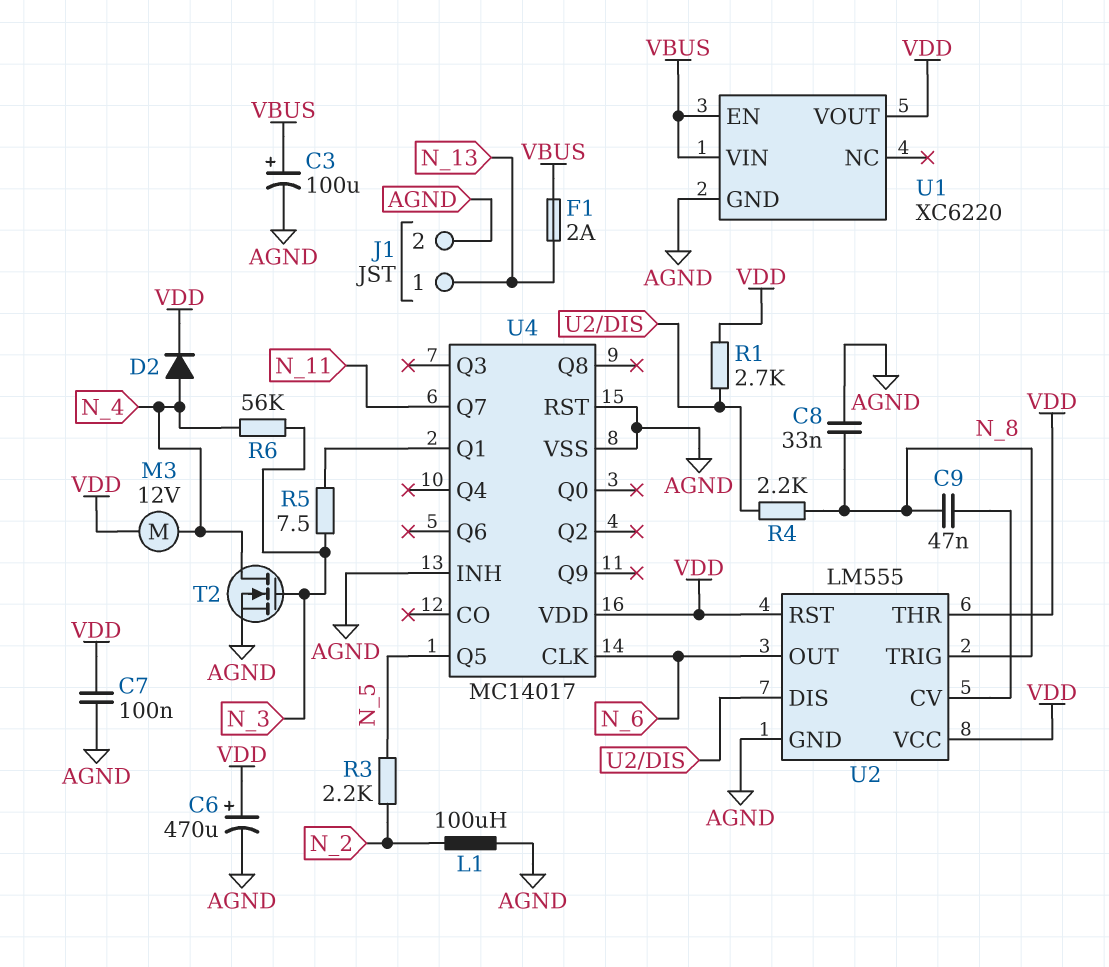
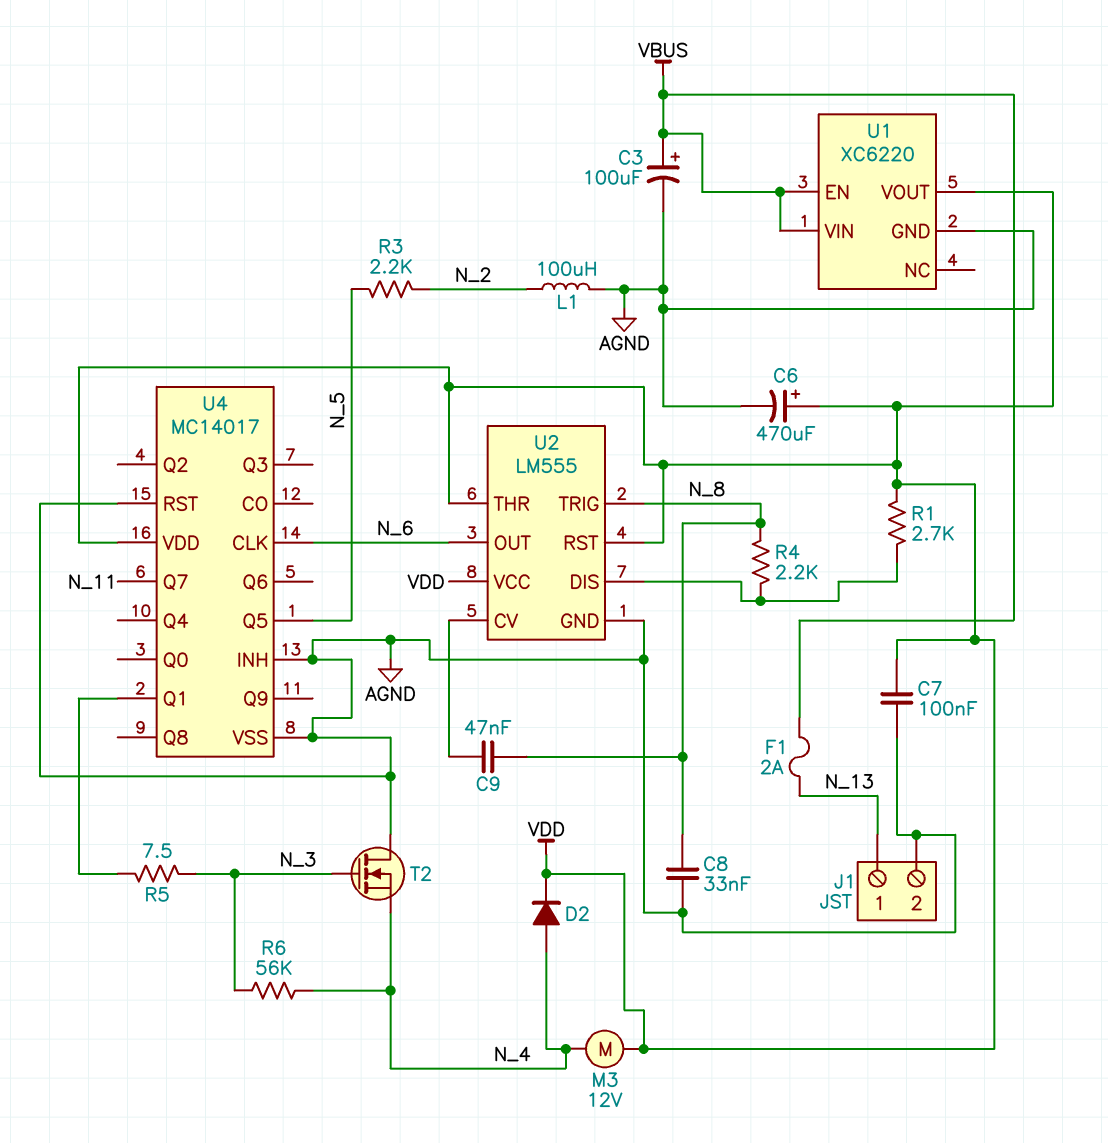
T2: NMOS (G N_3, D N_4, S AGND) -> NMOS (G N_3, D AGND, S N_4)

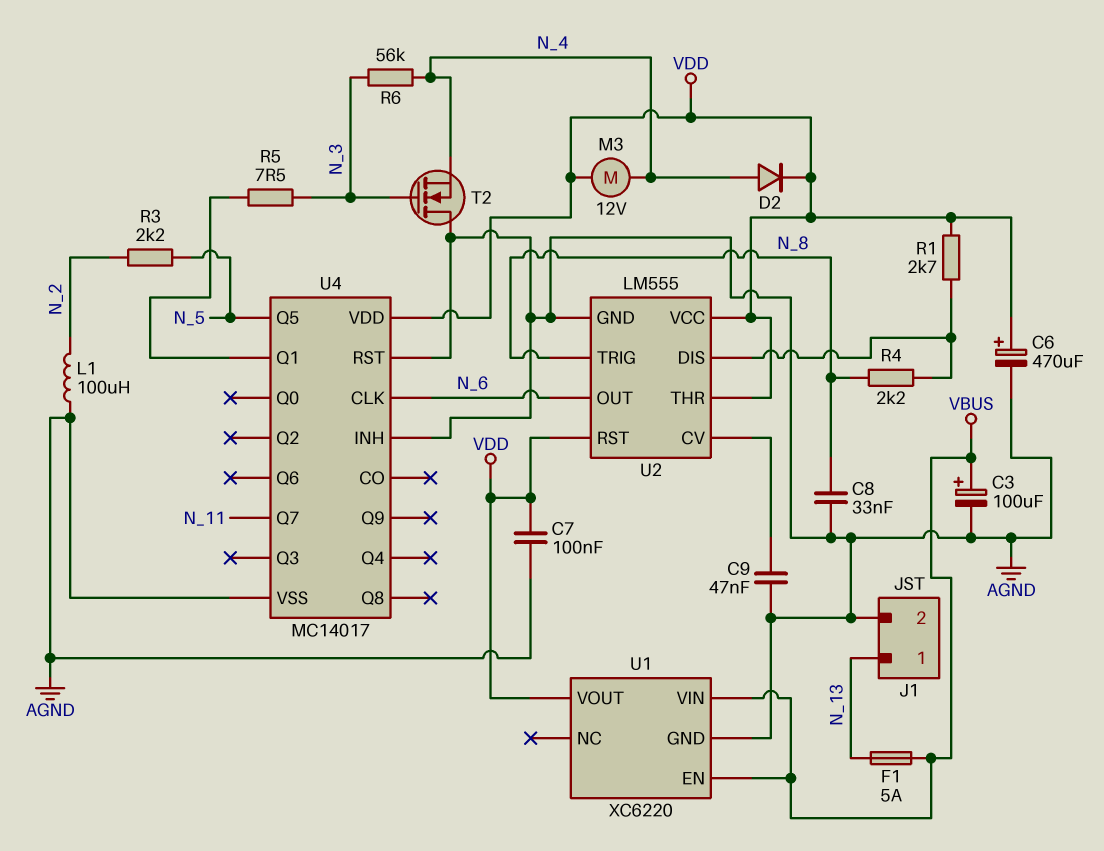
C9: 47nF (N_8, U2/CV) -> 47nF (AGND, U2/CV)
F1: 2A (N_13, VBUS) -> 5A (N_13, VBUS)

